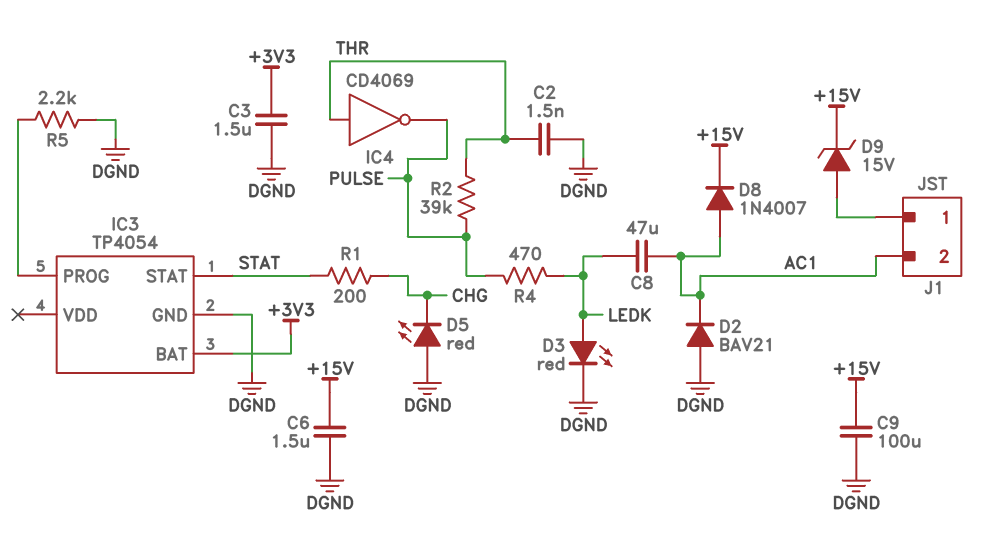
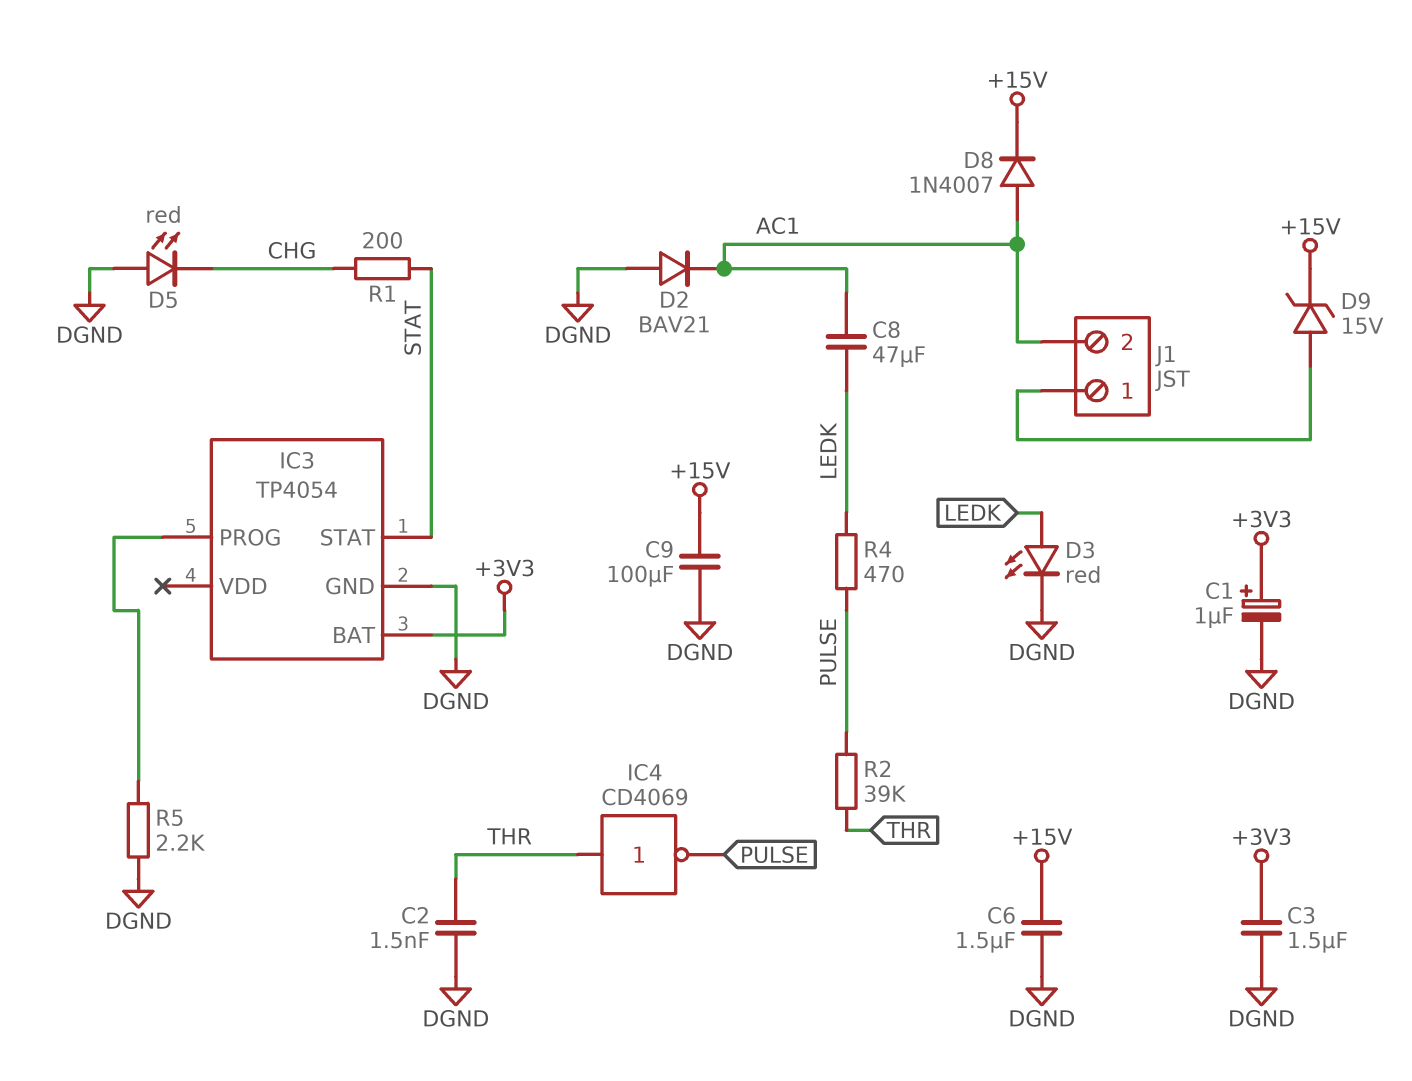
C1: none -> 1uF (plus +3V3, minus DGND)

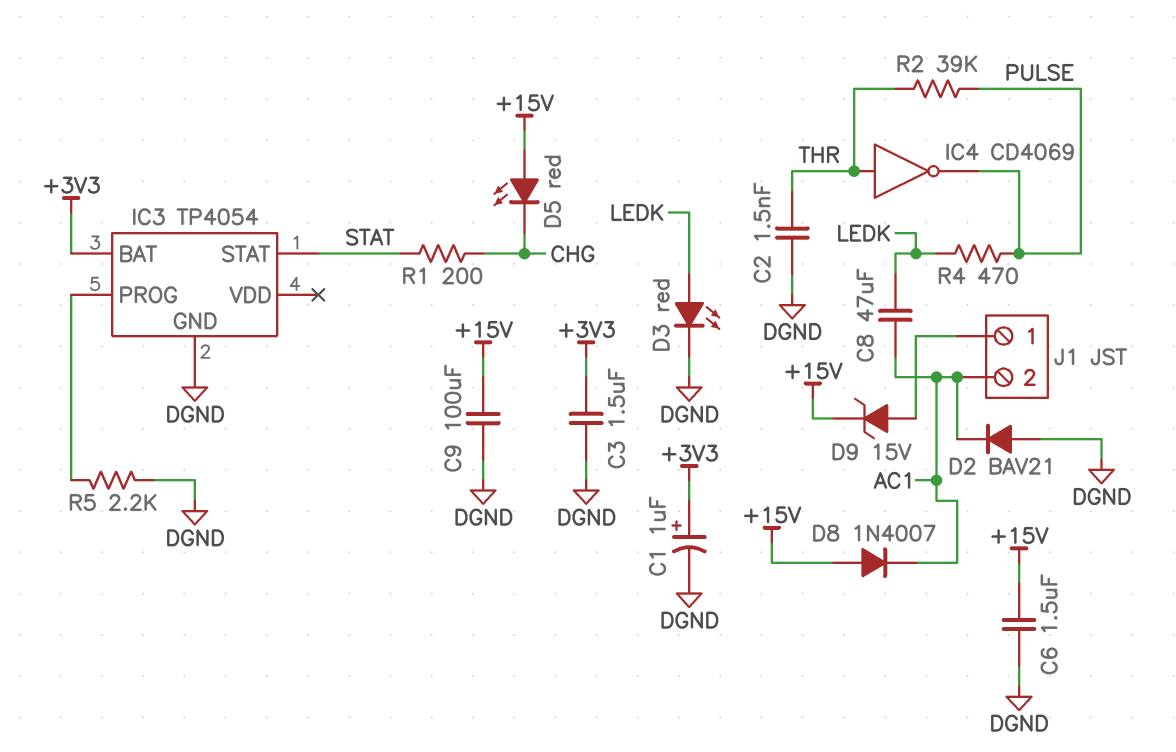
D5: LED red (A DGND, K CHG) -> LED red (A +15V, K CHG)
D8: diode 1N4007 (A AC1, K +15V) -> diode 1N4007 (A +15V, K AC1)

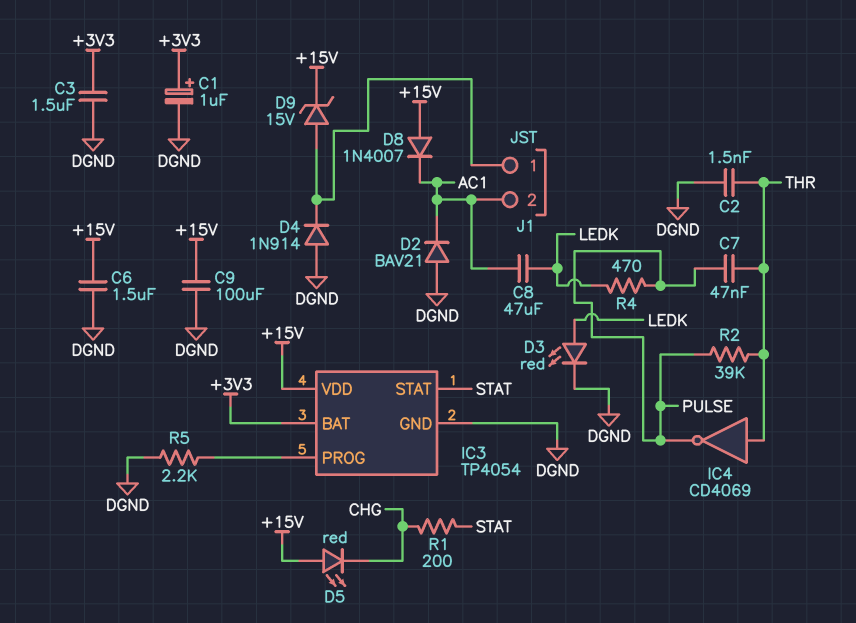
C7: none -> 47nF (PULSE, THR)
D4: none -> diode 1N914 (A DGND, K J1/1)
IC3 pin VDD: none -> +15V

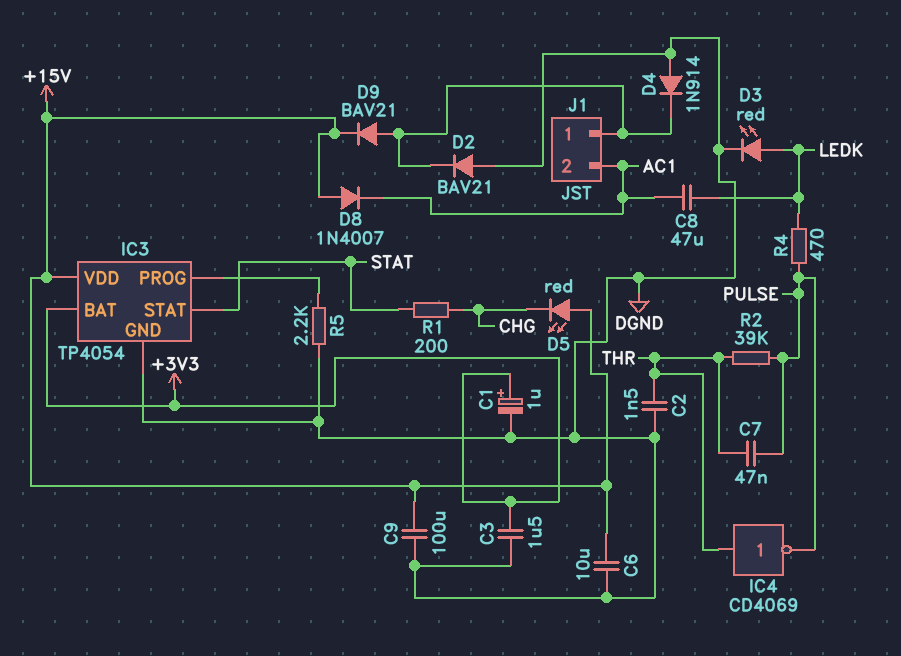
C6: 1.5uF (+15V, DGND) -> 10uF (+15V, DGND)
D2: diode BAV21 (A DGND, K AC1) -> diode BAV21 (A DGND, K J1/1)
D9: zener 15V (A J1/1, K +15V) -> diode BAV21 (A J1/1, K +15V)

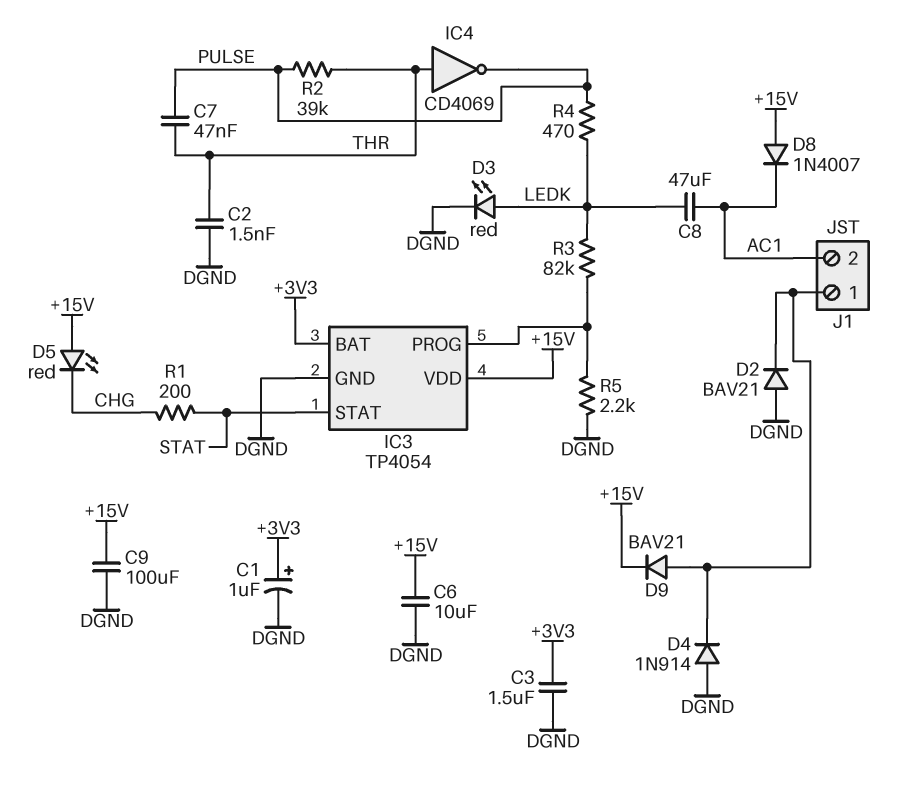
R3: none -> 82k (IC3/PROG, LEDK)

